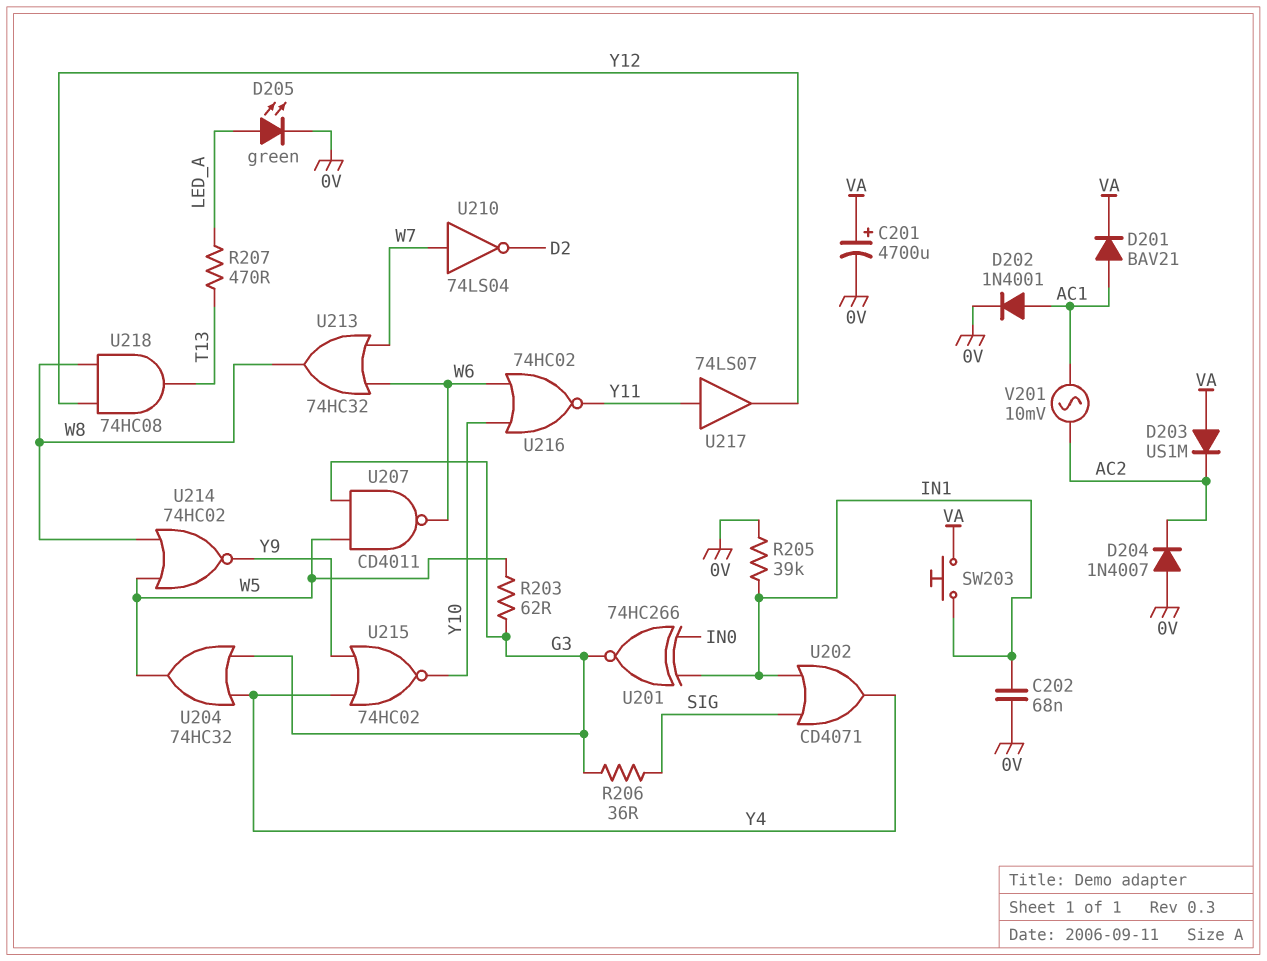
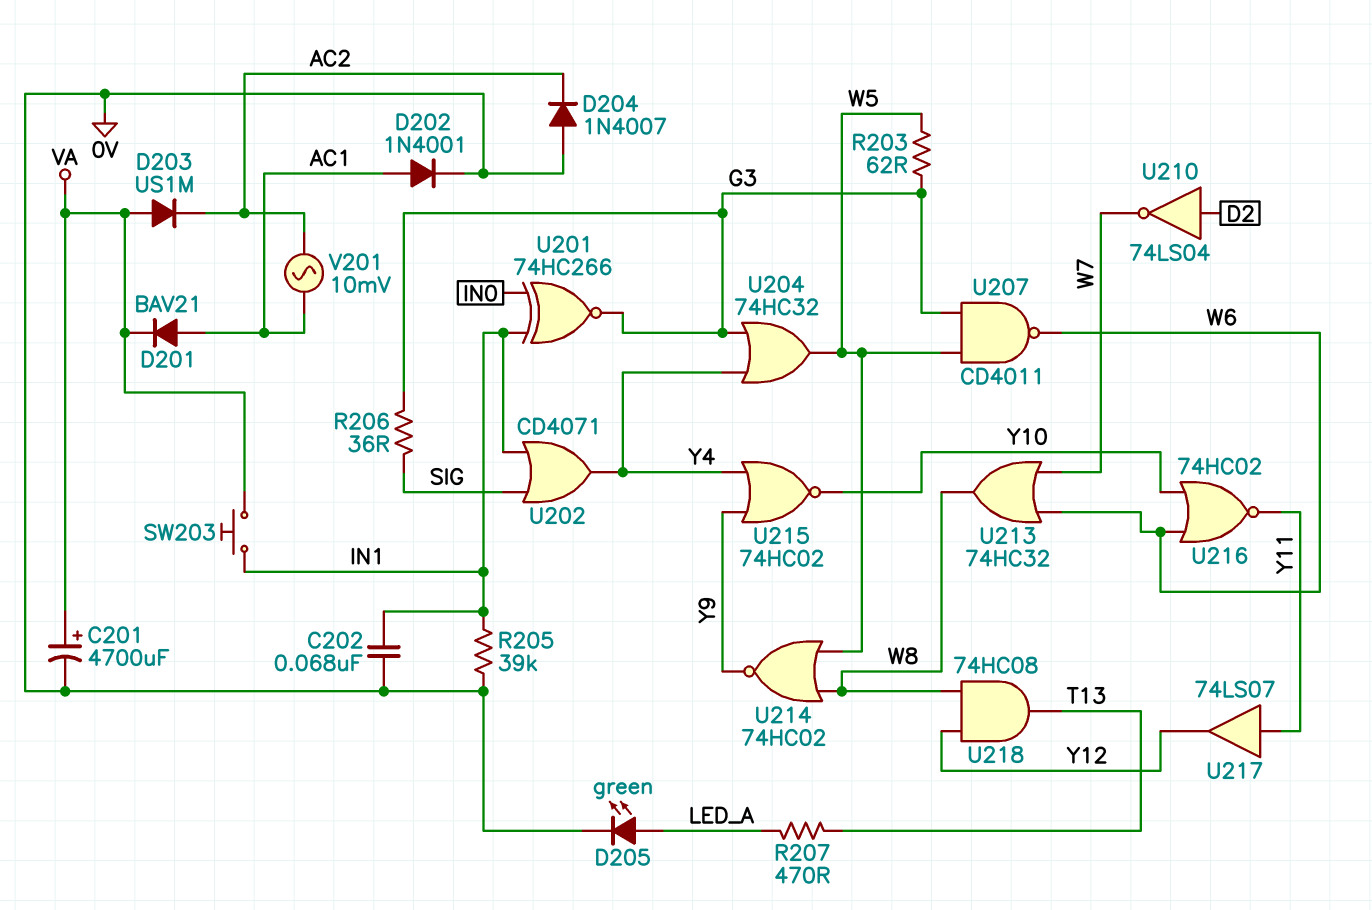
U210: NOT 74LS04 (in W7, out D2) -> NOT 74LS04 (in D2, out W7)

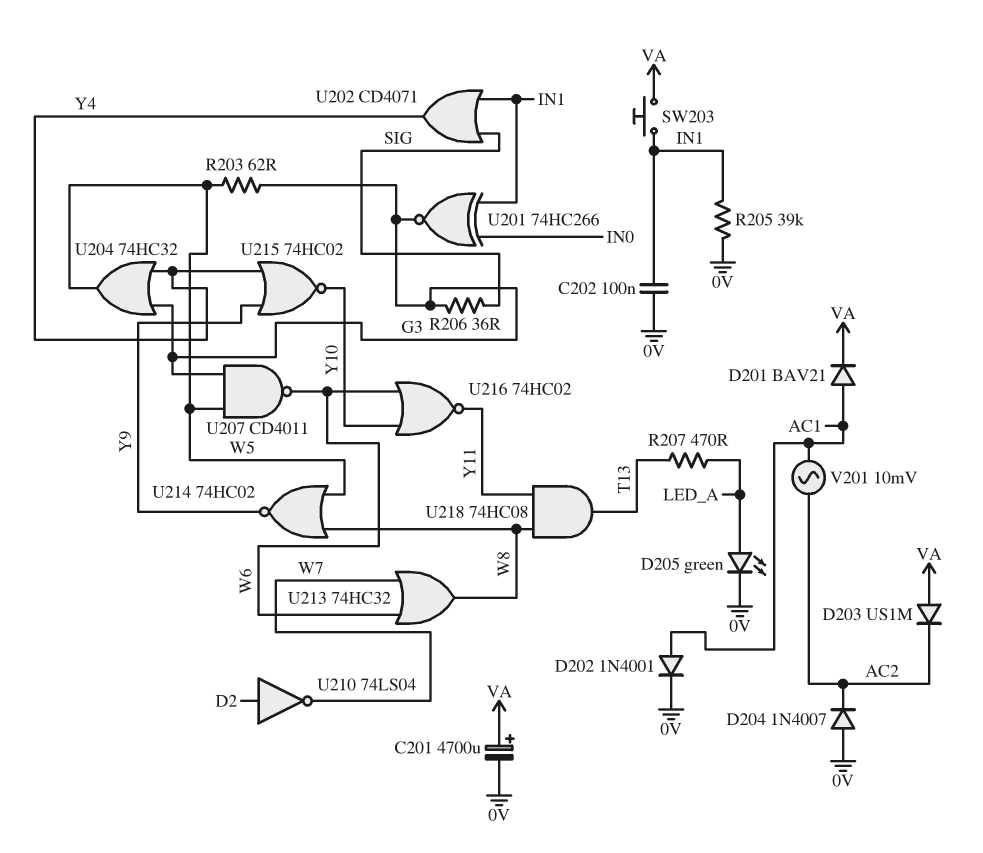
C202: 68nF (0V, IN1) -> 100nF (0V, IN1)
U217: buffer 74LS07 (in Y11, out Y12) -> none
U218: AND 74HC08 (in W8, in Y12, out T13) -> AND 74HC08 (in W8, in Y11, out T13)

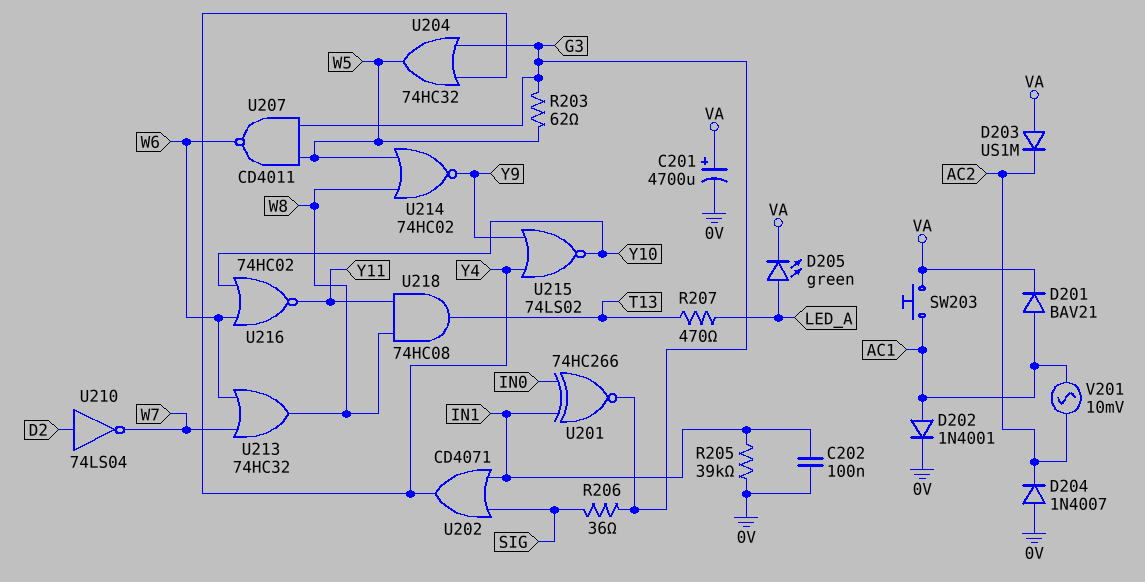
D205: LED green (A LED_A, K 0V) -> LED green (A LED_A, K VA)
SW203: button (IN1, VA) -> button (AC1, VA)
U215: NOR 74HC02 (in Y4, in Y9, out Y10) -> NOR 74LS02 (in Y4, in Y9, out Y10)

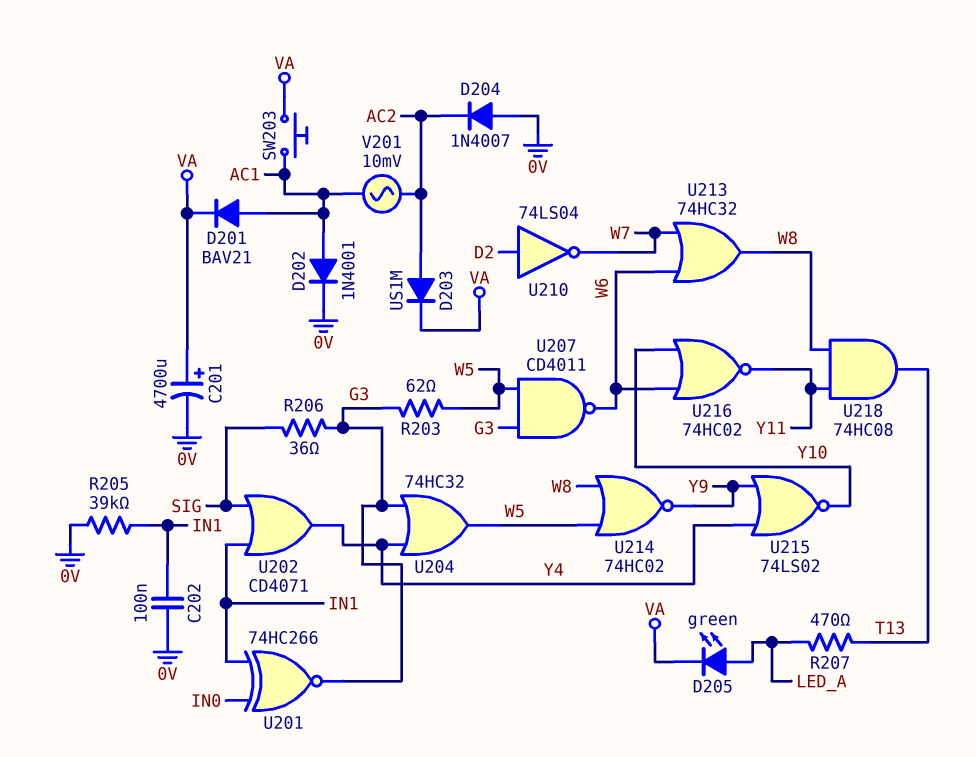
D203: diode US1M (A VA, K AC2) -> diode US1M (A AC2, K VA)

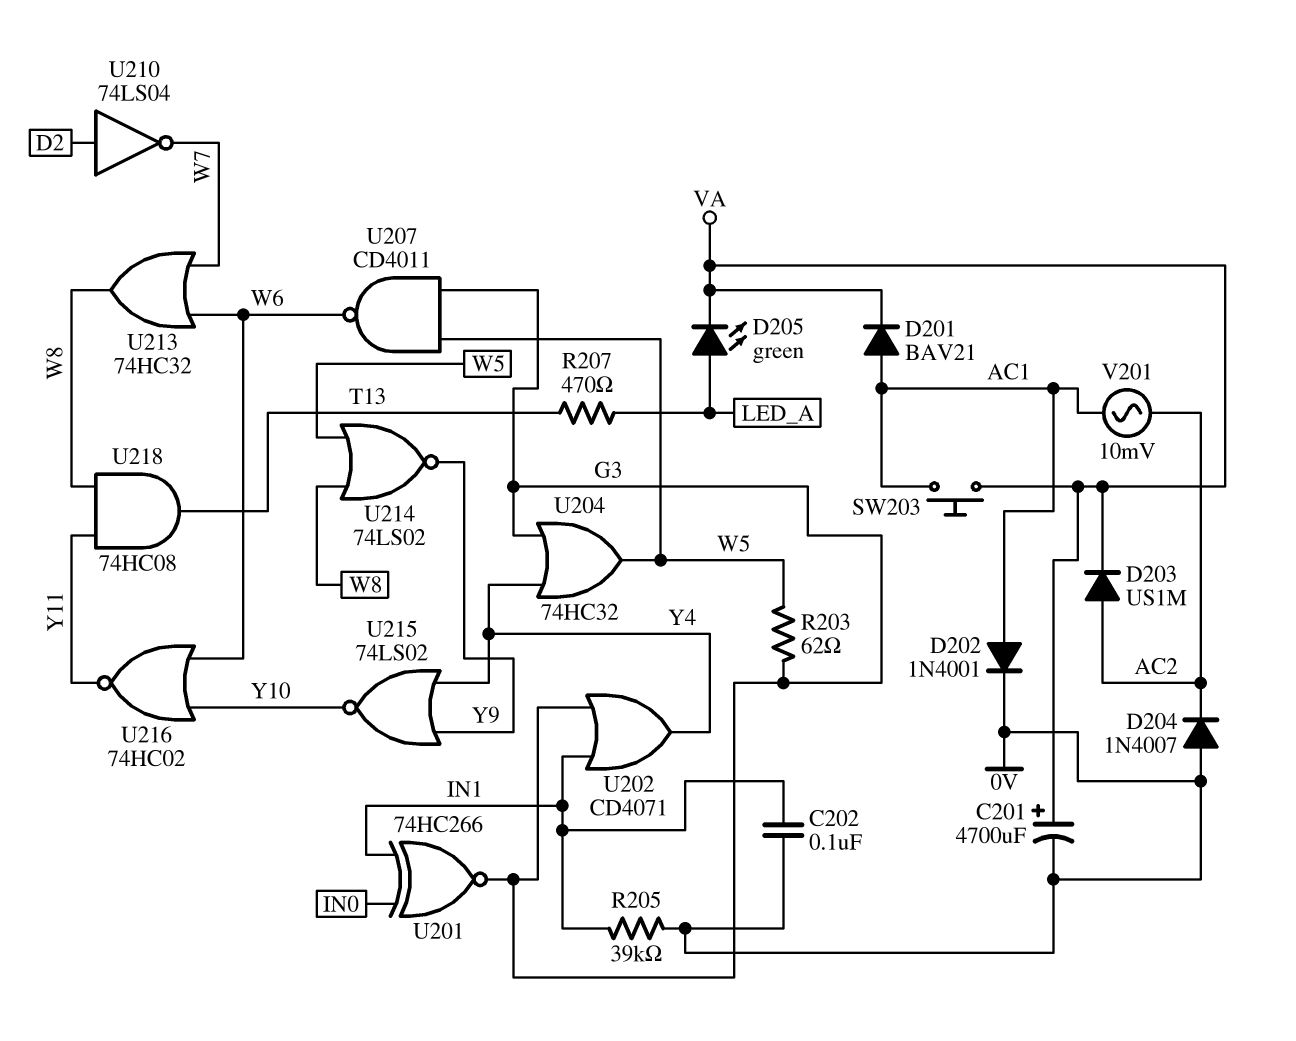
R206: 36 (G3, SIG) -> none
U202: OR CD4071 (in IN1, in SIG, out Y4) -> OR CD4071 (in G3, in IN1, out Y4)
U214: NOR 74HC02 (in W5, in W8, out Y9) -> NOR 74LS02 (in W5, in W8, out Y9)

